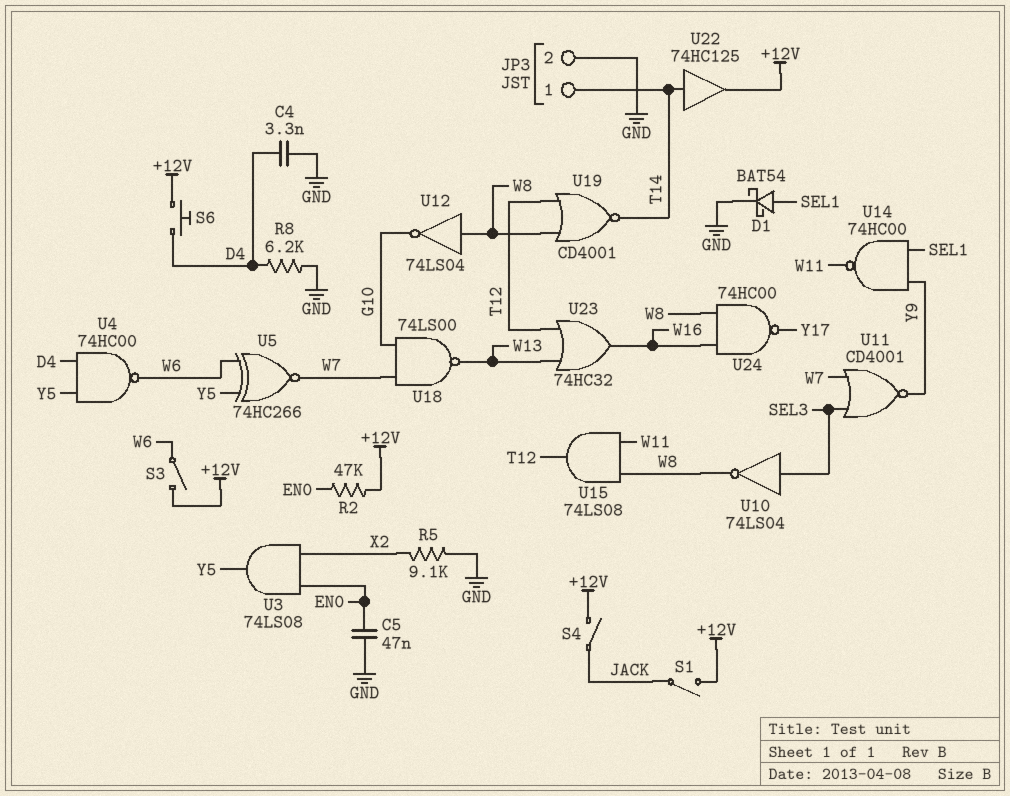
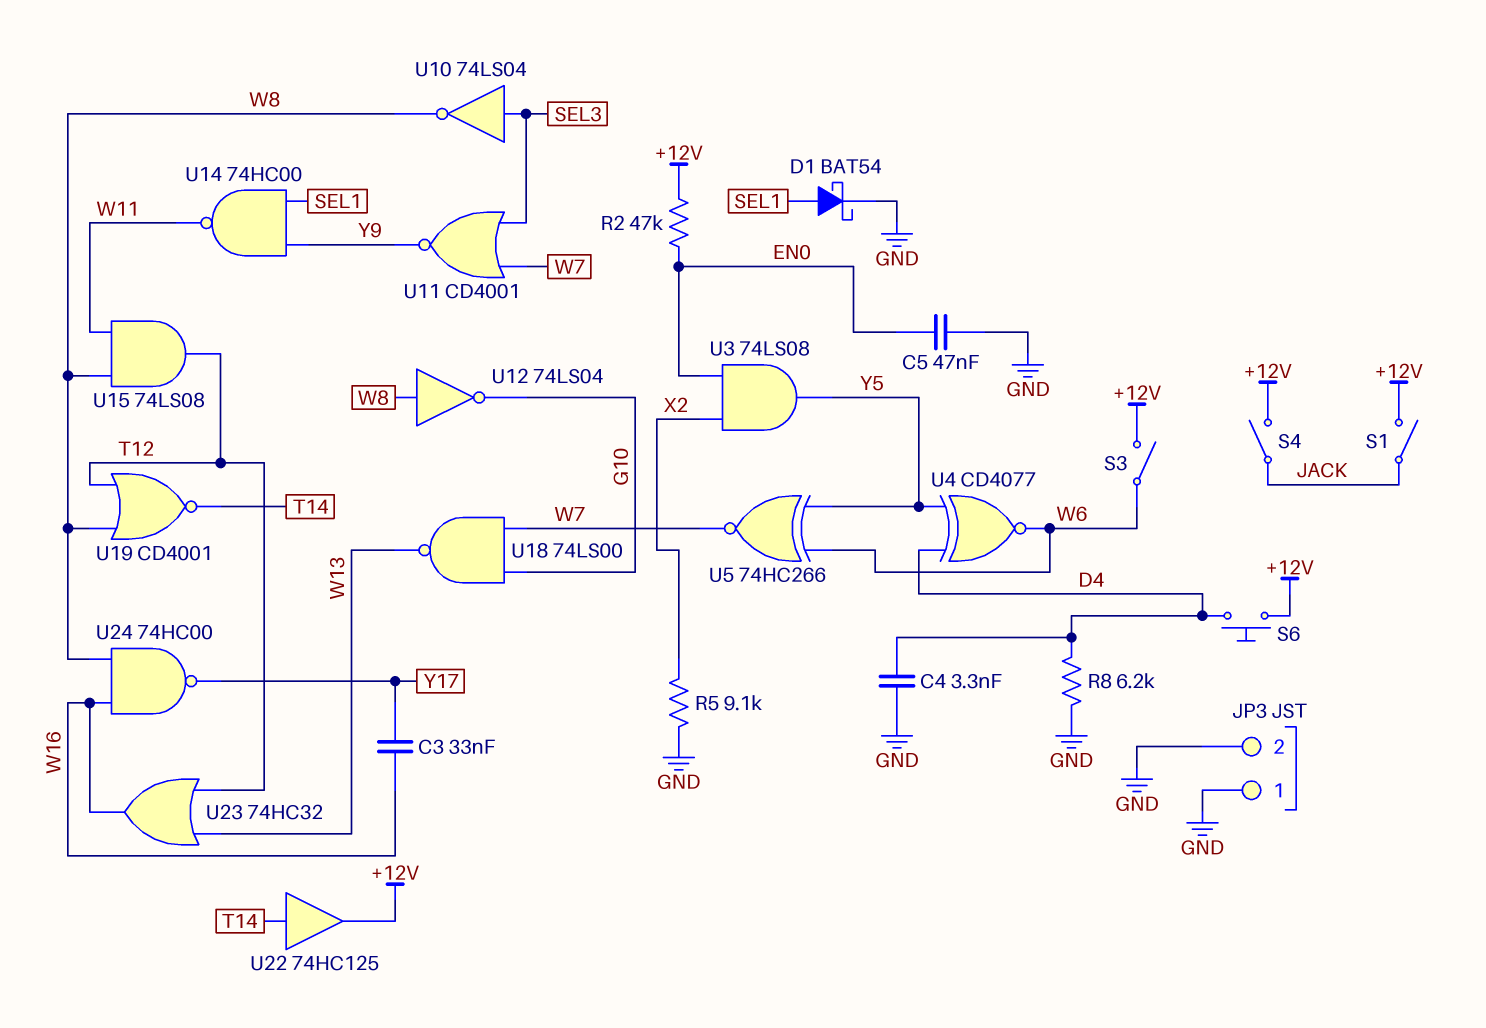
C3: none -> 33nF (W16, Y17)
JP3 pin 1: T14 -> GND
U4: NAND 74HC00 (in D4, in Y5, out W6) -> XNOR CD4077 (in D4, in Y5, out W6)

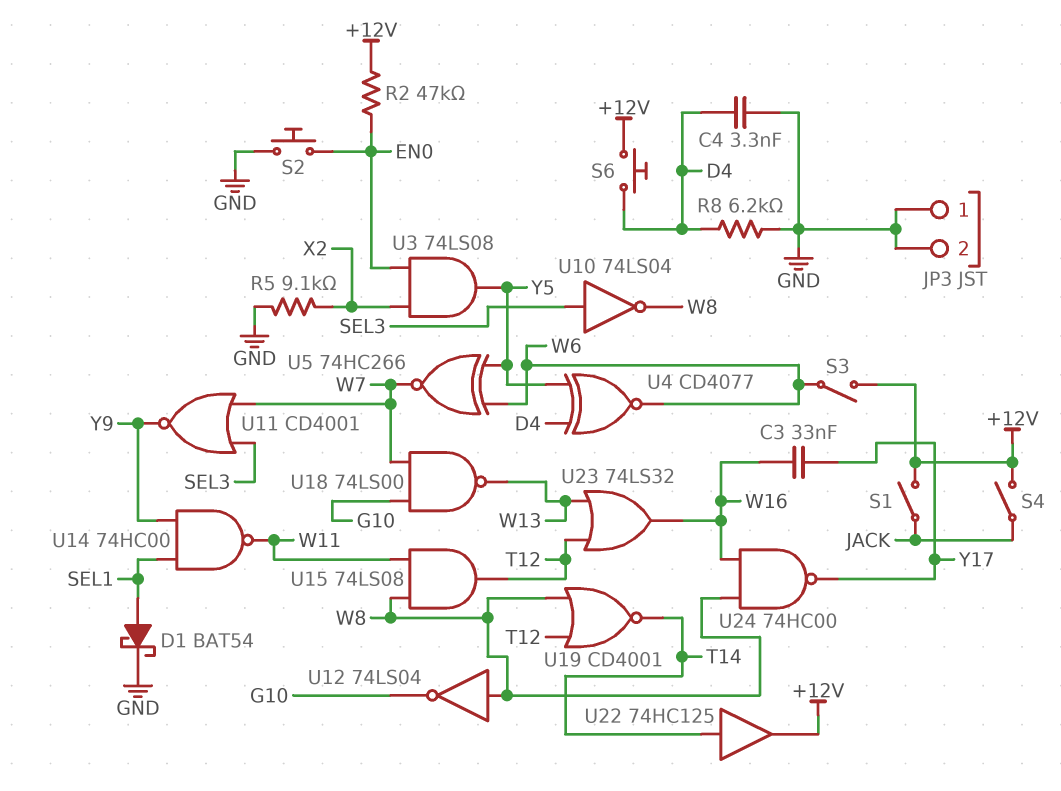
C5: 47nF (EN0, GND) -> none
S2: none -> button (EN0, GND)
U23: OR 74HC32 (in T12, in W13, out W16) -> OR 74LS32 (in T12, in W13, out W16)

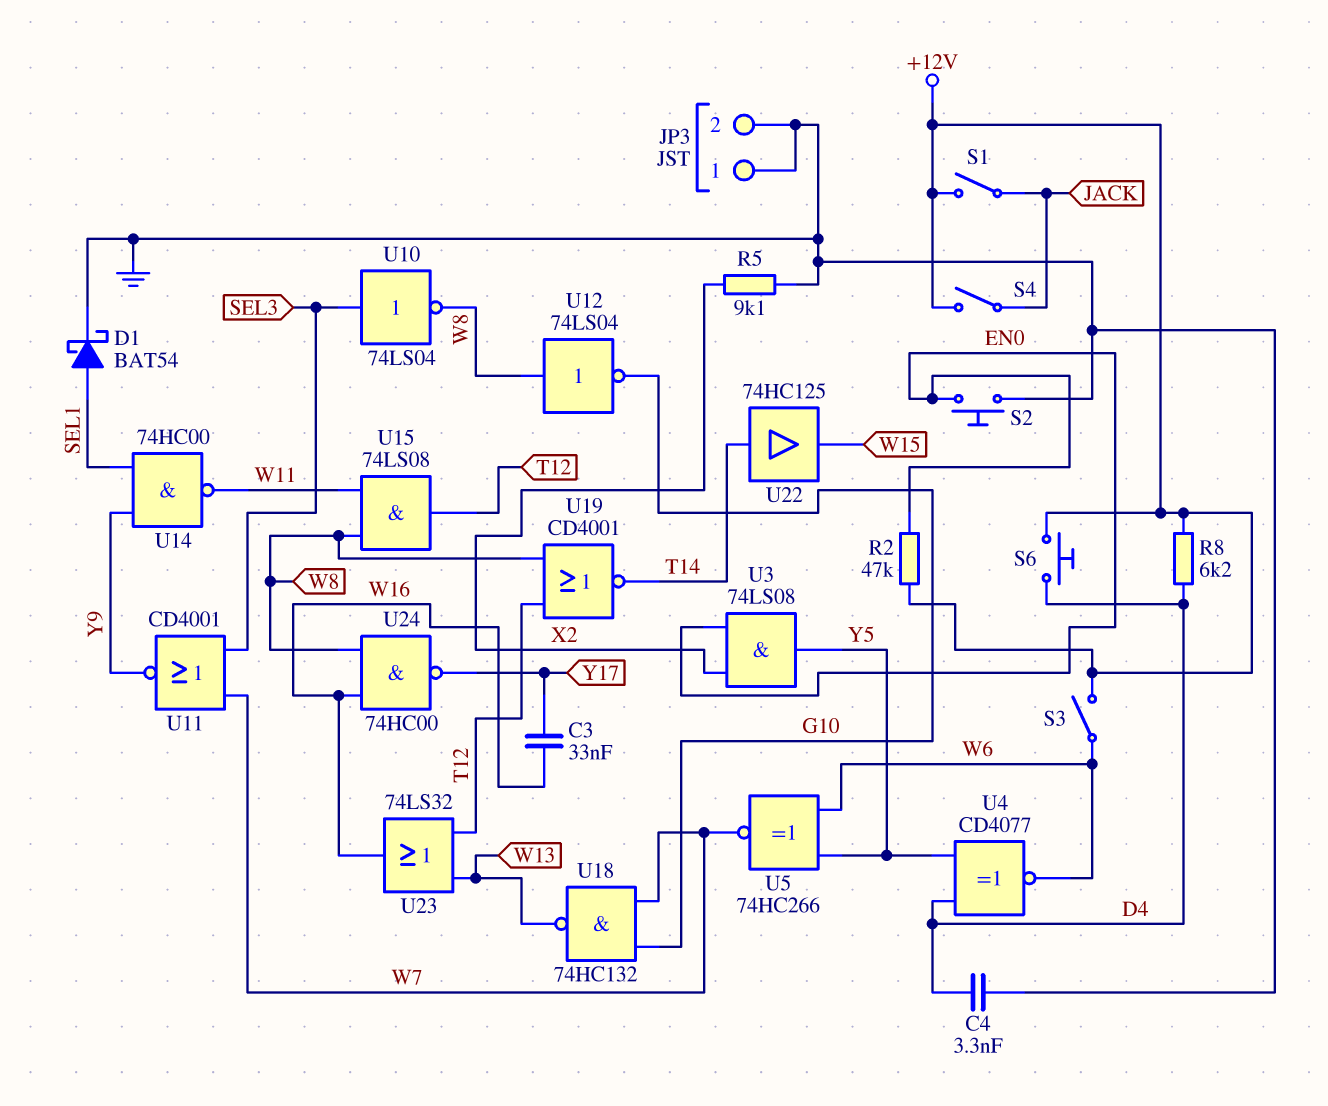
R8: 6.2k (D4, GND) -> 6.2k (+12V, D4)
U18: NAND 74LS00 (in G10, in W7, out W13) -> NAND 74HC132 (in G10, in W7, out W13)
U22: buffer 74HC125 (in T14, out +12V) -> buffer 74HC125 (in T14, out W15)

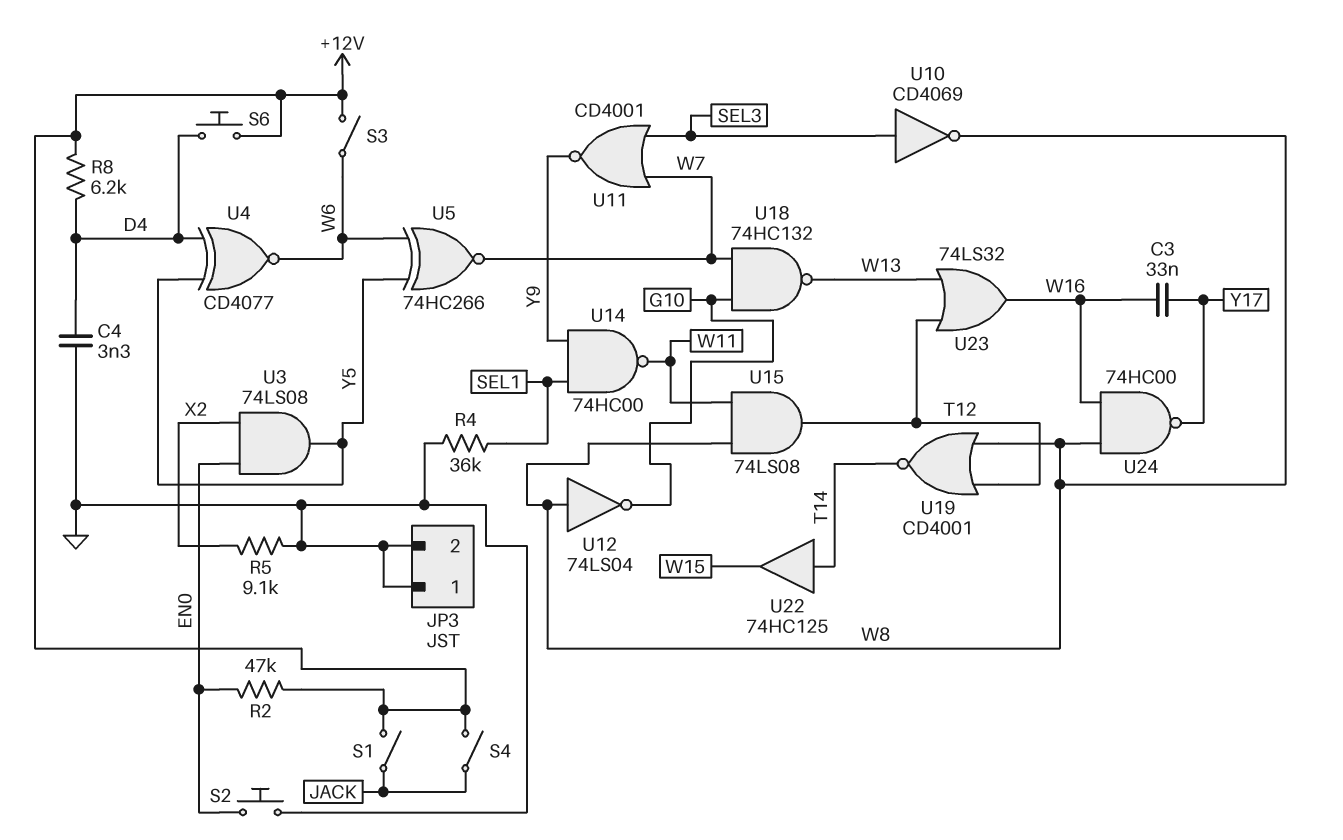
D1: schottky BAT54 (A SEL1, K GND) -> none
R4: none -> 36k (GND, SEL1)
U10: NOT 74LS04 (in SEL3, out W8) -> NOT CD4069 (in SEL3, out W8)

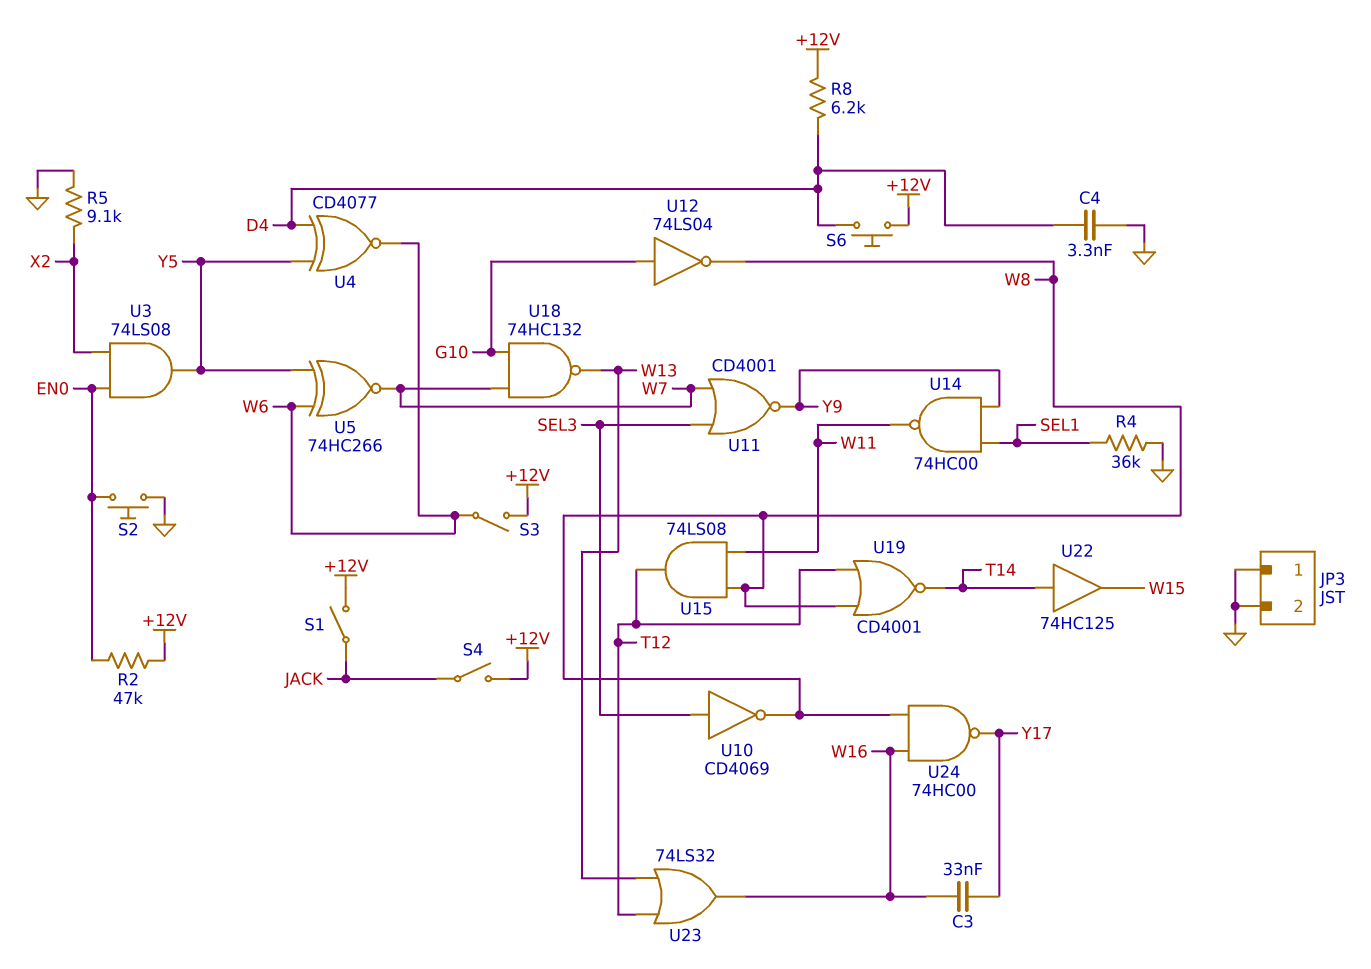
U12: NOT 74LS04 (in W8, out G10) -> NOT 74LS04 (in G10, out W8)

